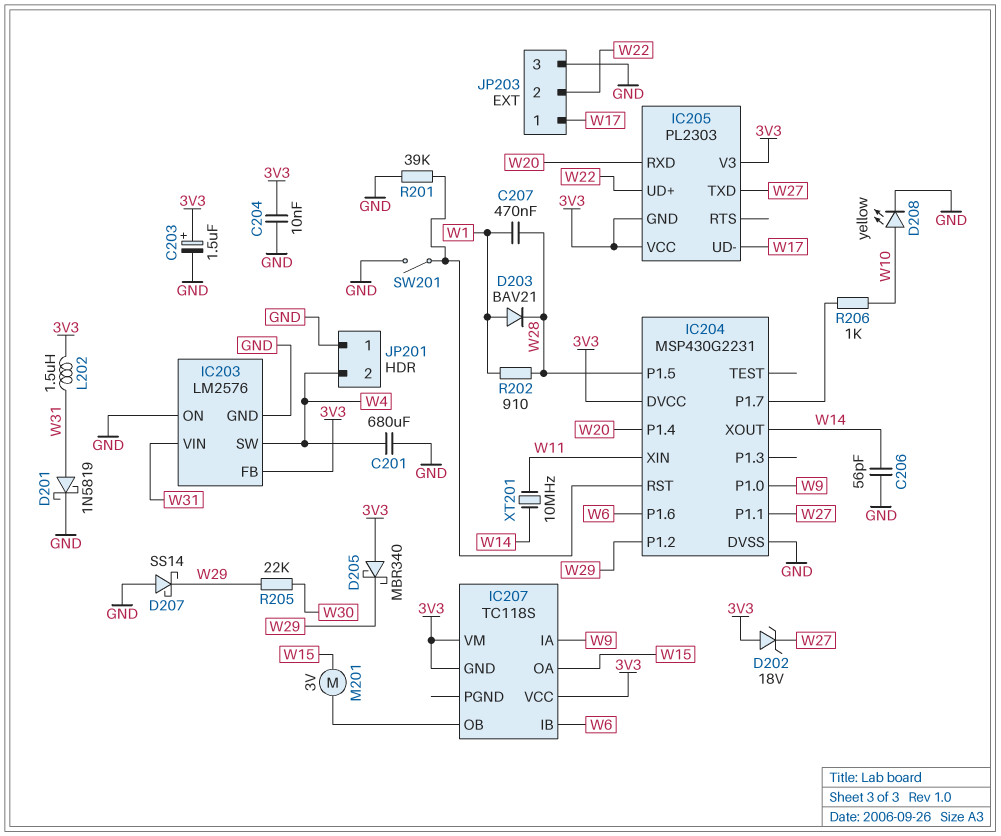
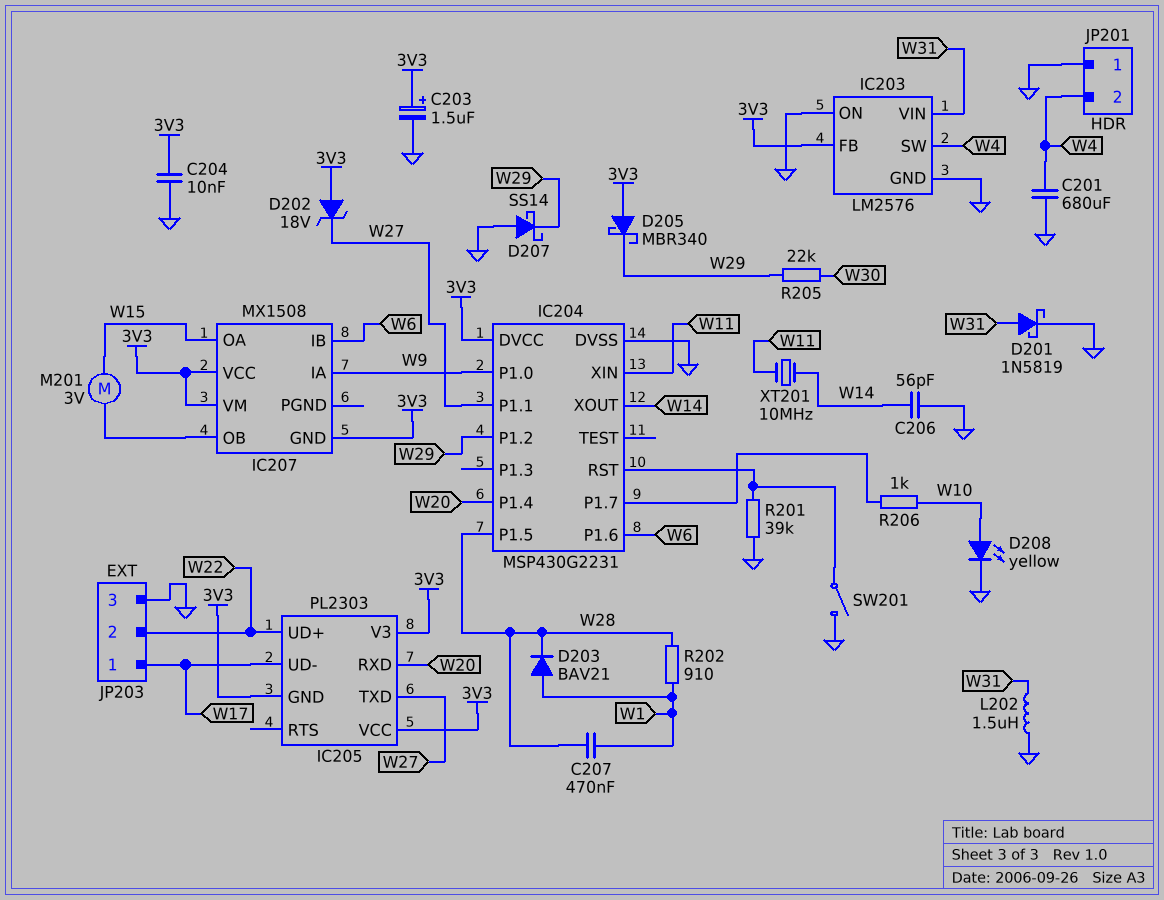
IC207: TC118S -> MX1508
L202: 1.5uH (3V3, W31) -> 1.5uH (GND, W31)

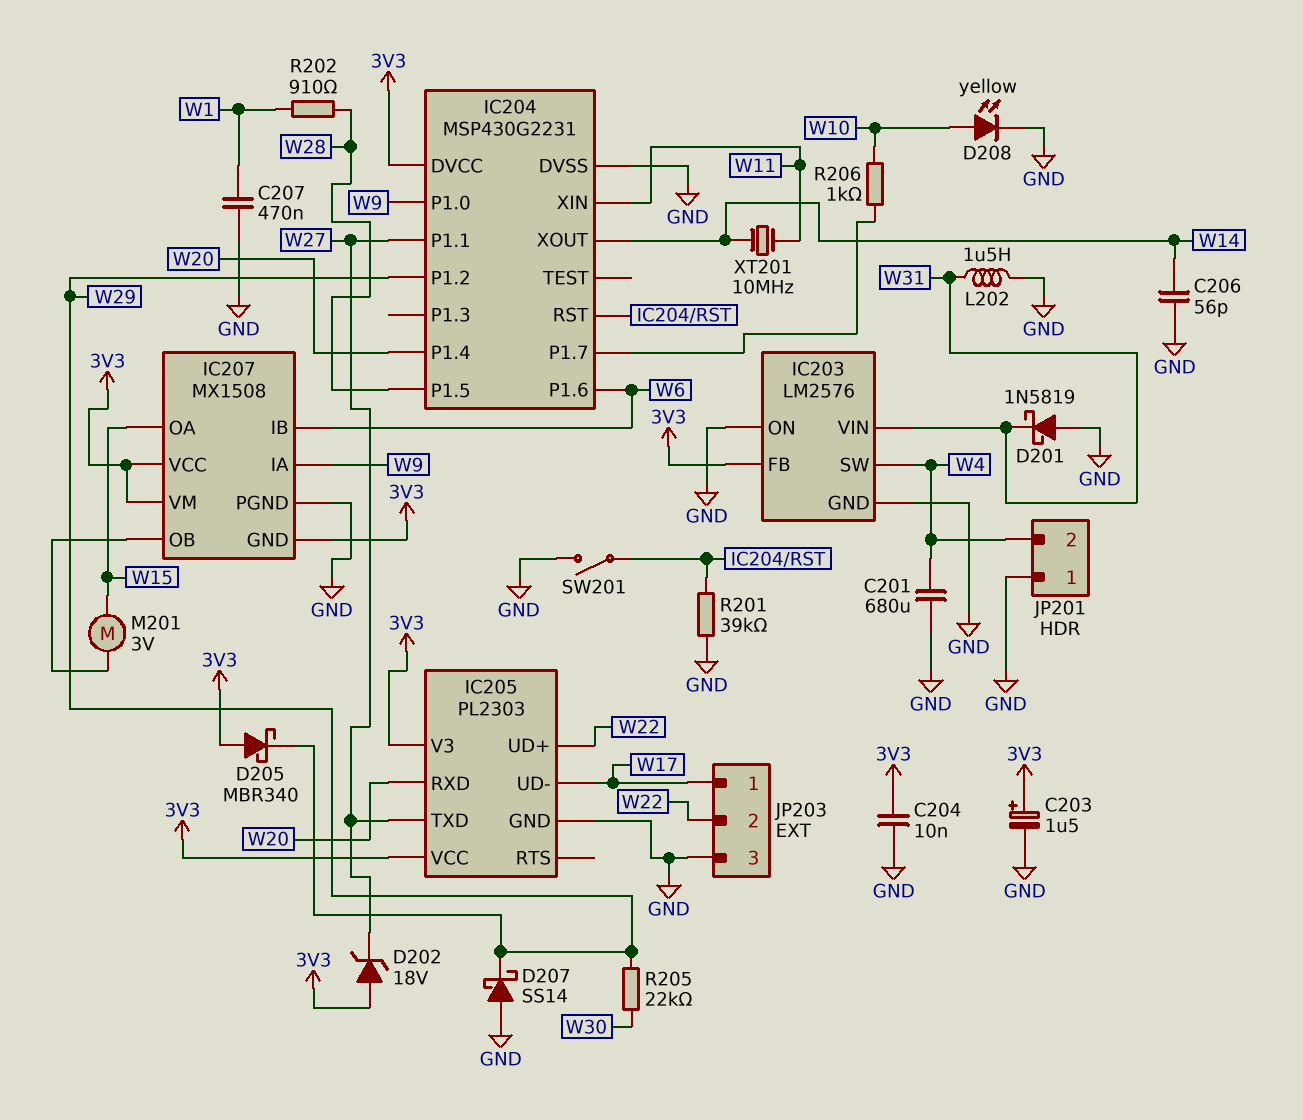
C207: 470nF (W1, W28) -> 470nF (GND, W1)
D201: schottky 1N5819 (A W31, K GND) -> schottky 1N5819 (A GND, K W31)
D203: diode BAV21 (A W1, K W28) -> none
IC205 pin GND: 3V3 -> GND
IC207 pin PGND: none -> GND

